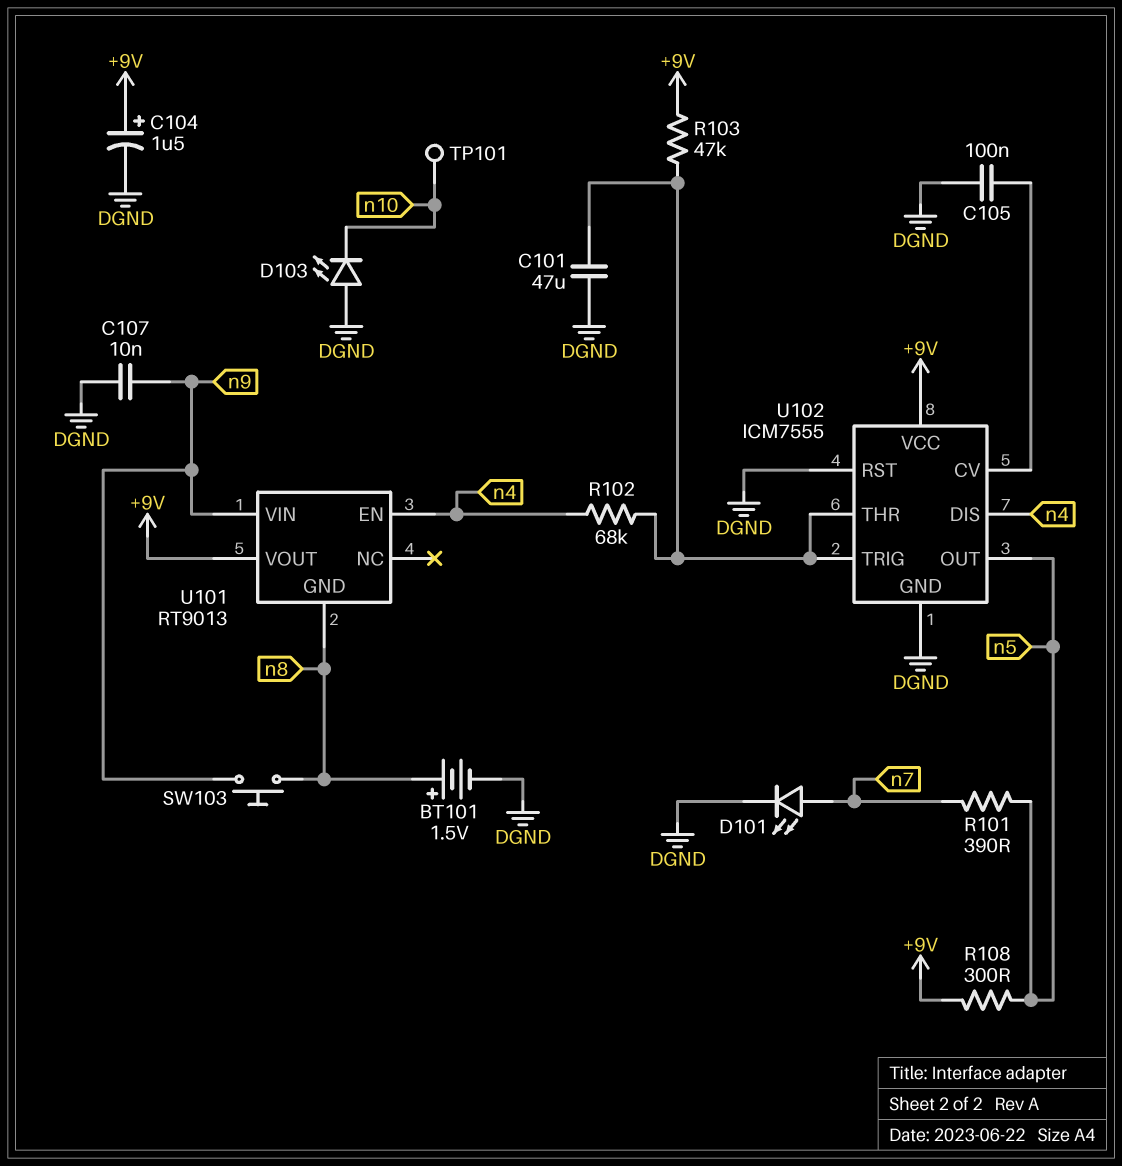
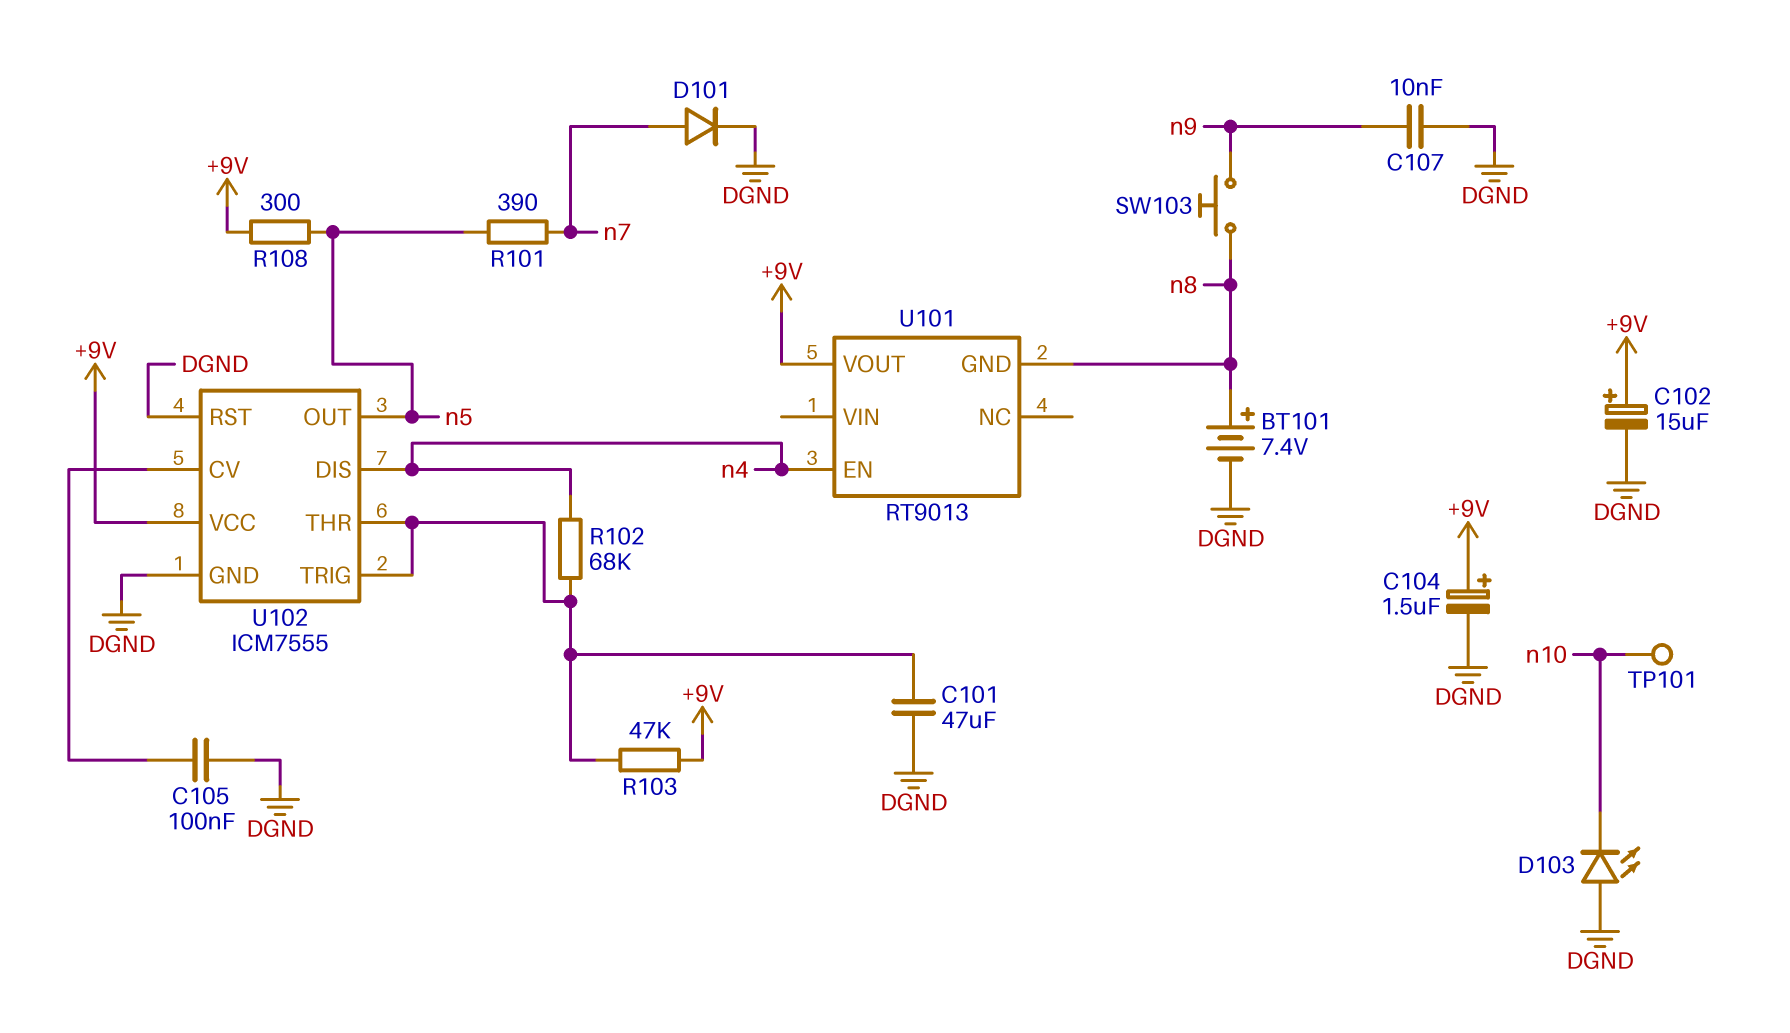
BT101: 1.5V (plus n8, minus DGND) -> 7.4V (plus n8, minus DGND)
C102: none -> 15uF (plus +9V, minus DGND)
D101: LED (A n7, K DGND) -> diode (A n7, K DGND)
U101 pin VIN: n9 -> none

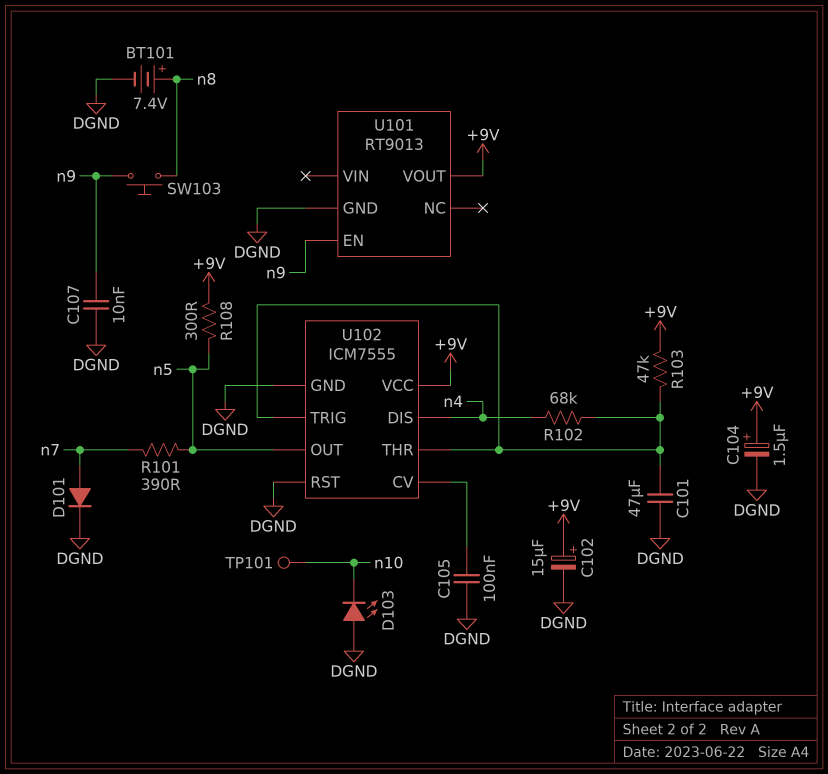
U101 pin EN: n4 -> n9
U101 pin GND: n8 -> DGND

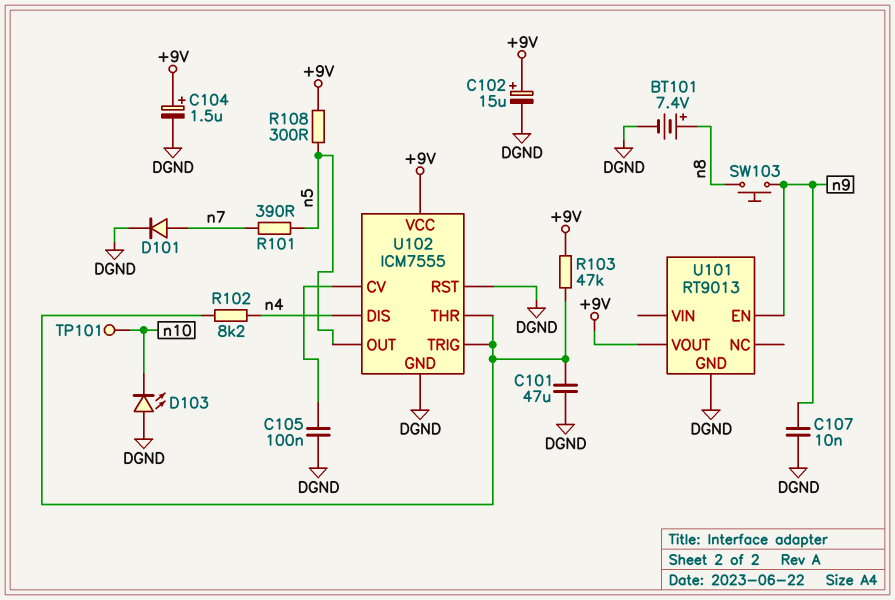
R102: 68k (U102/THR, n4) -> 8.2k (U102/THR, n4)

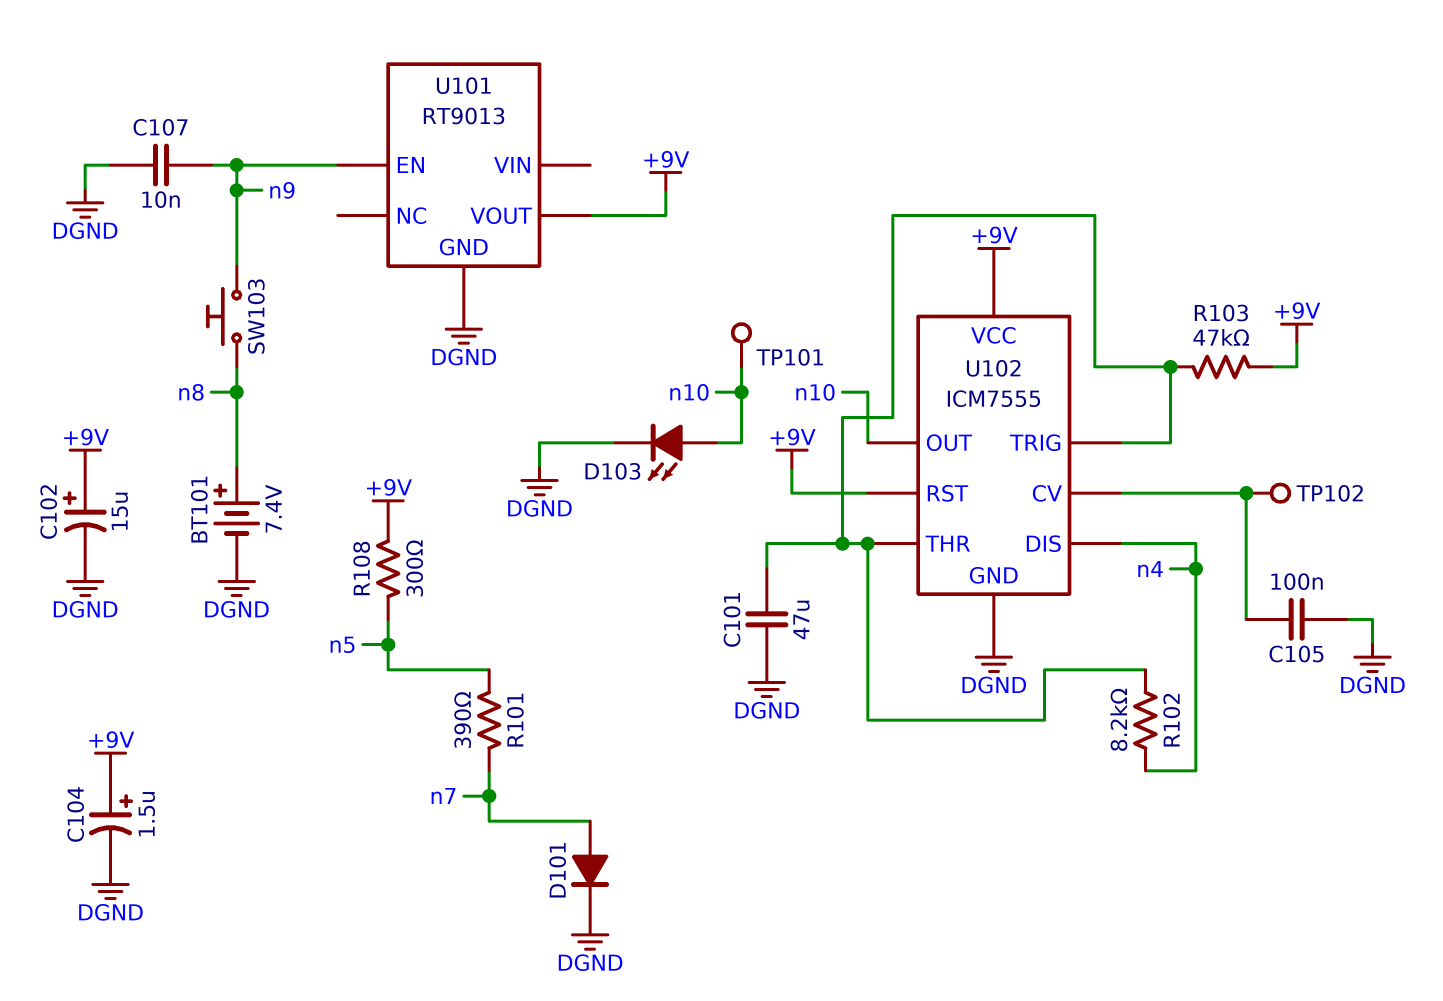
D103: LED (A DGND, K n10) -> LED (A n10, K DGND)
TP102: none -> test point (U102/CV)
U102 pin OUT: n5 -> n10
U102 pin RST: DGND -> +9V

